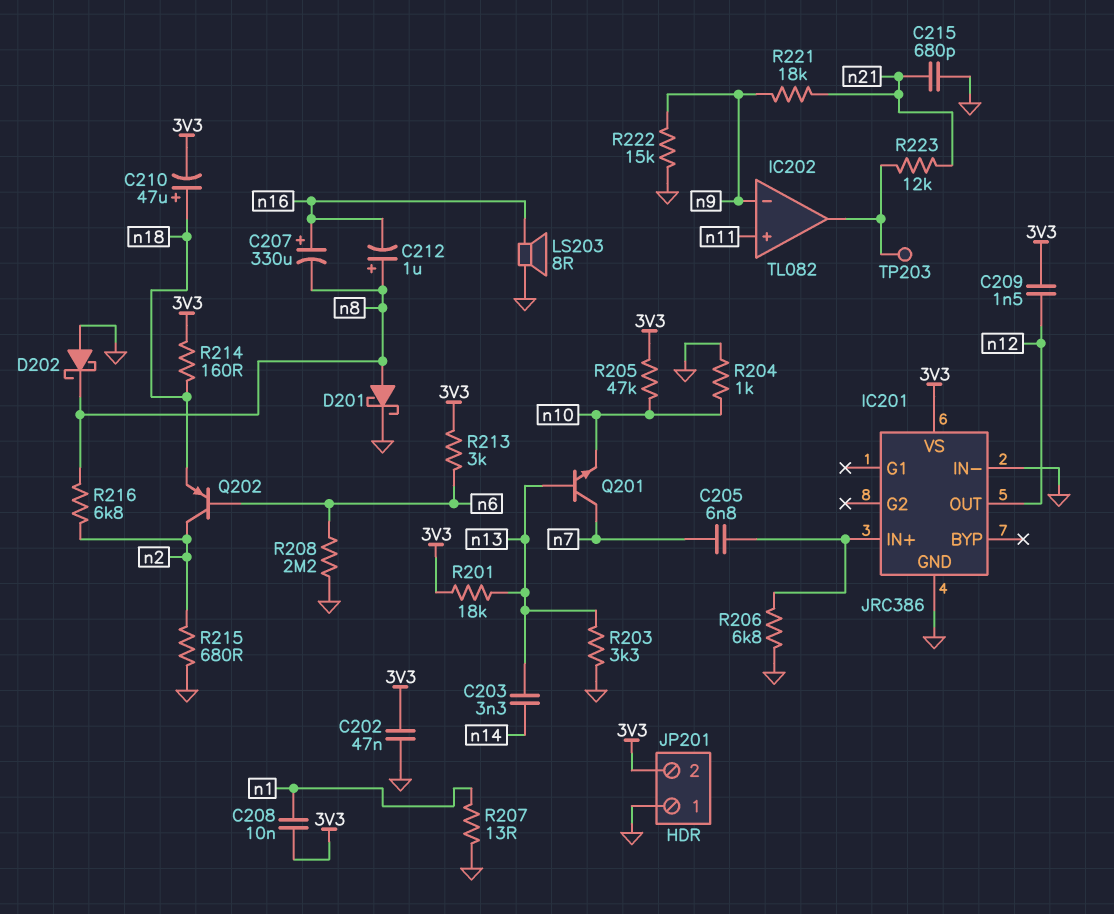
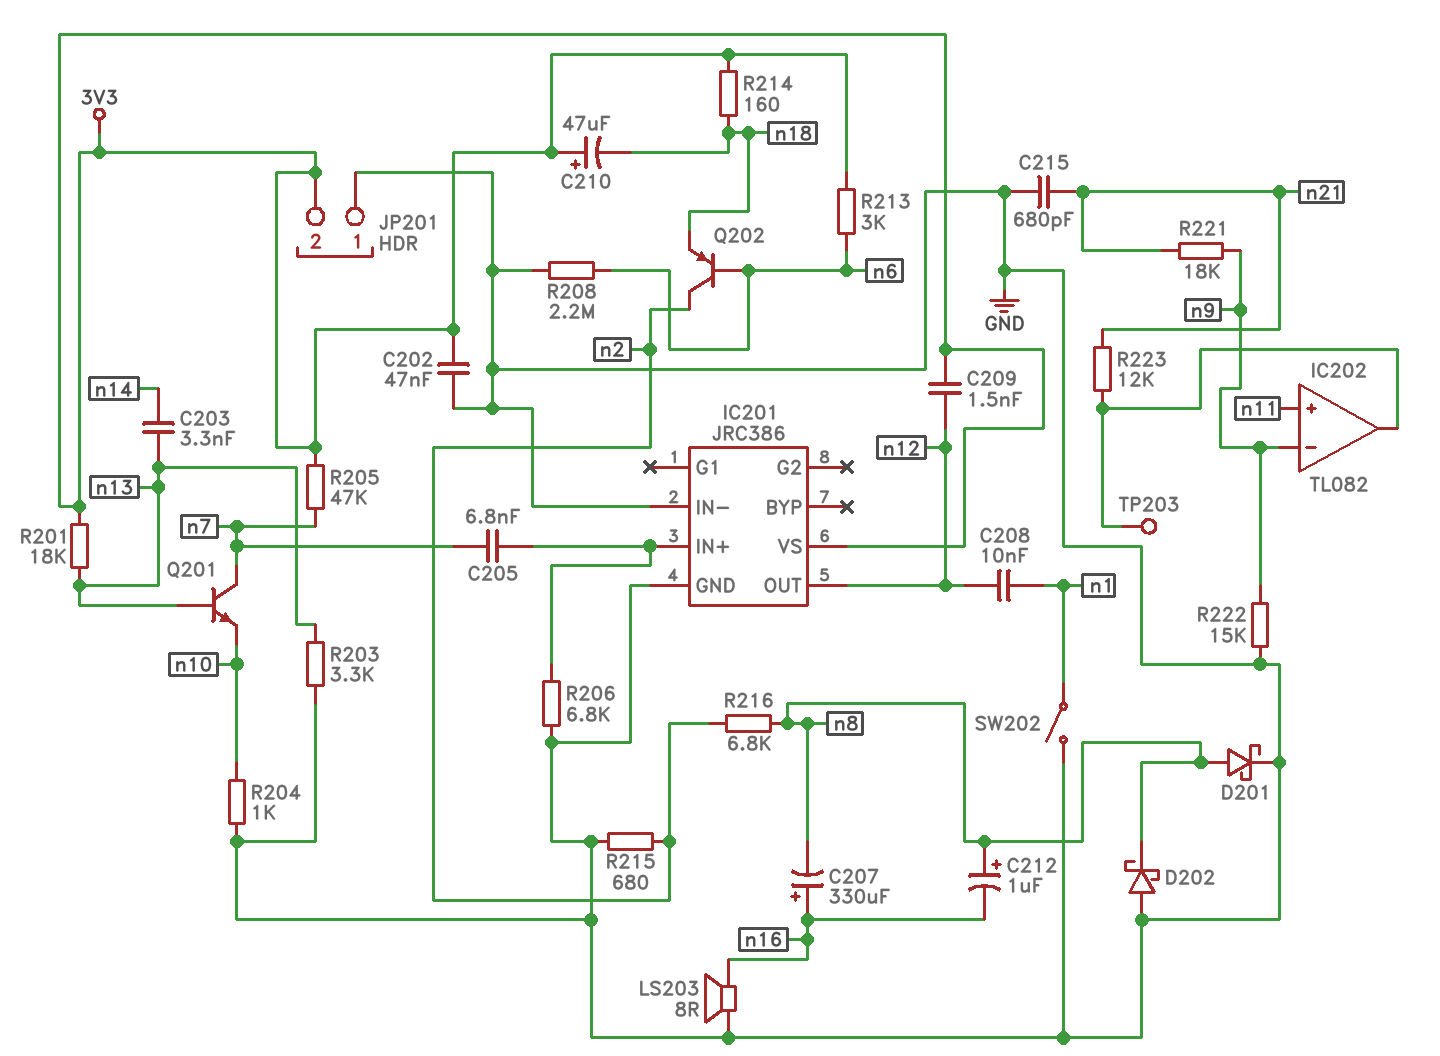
C208: 10nF (3V3, n1) -> 10nF (n1, n12)
C210: 47uF (plus n18, minus 3V3) -> 47uF (plus 3V3, minus n18)
R205: 47k (3V3, n10) -> 47k (3V3, n7)
R207: 13 (GND, n1) -> none
SW202: none -> switch (GND, n1)

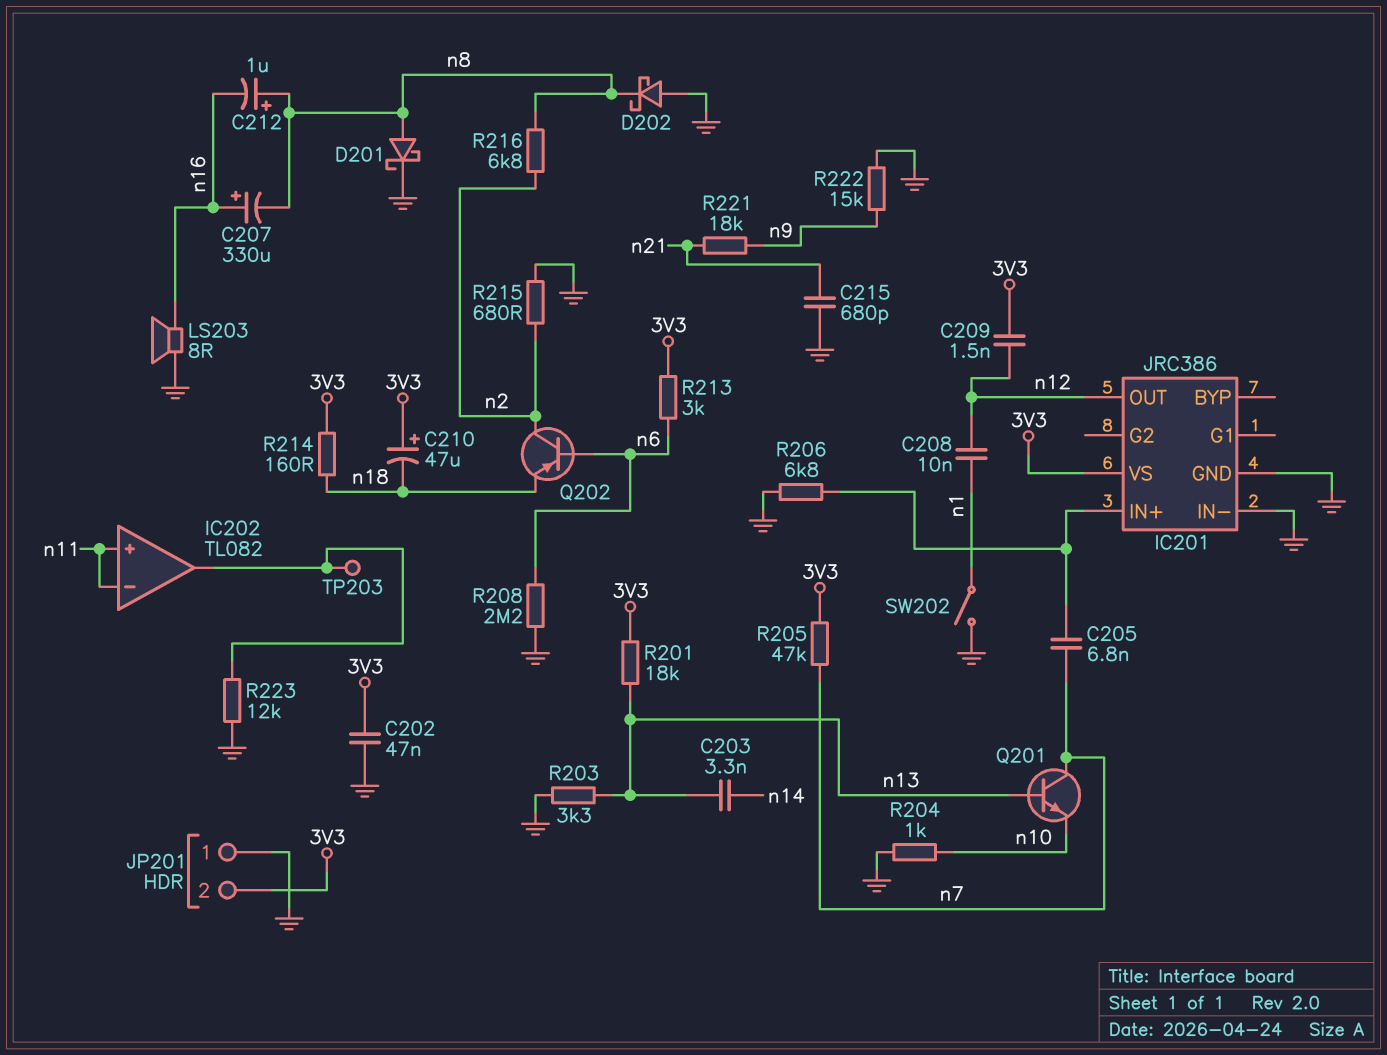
IC202 pin in-: n9 -> n11
R223: 12k (IC202/out, n21) -> 12k (GND, IC202/out)

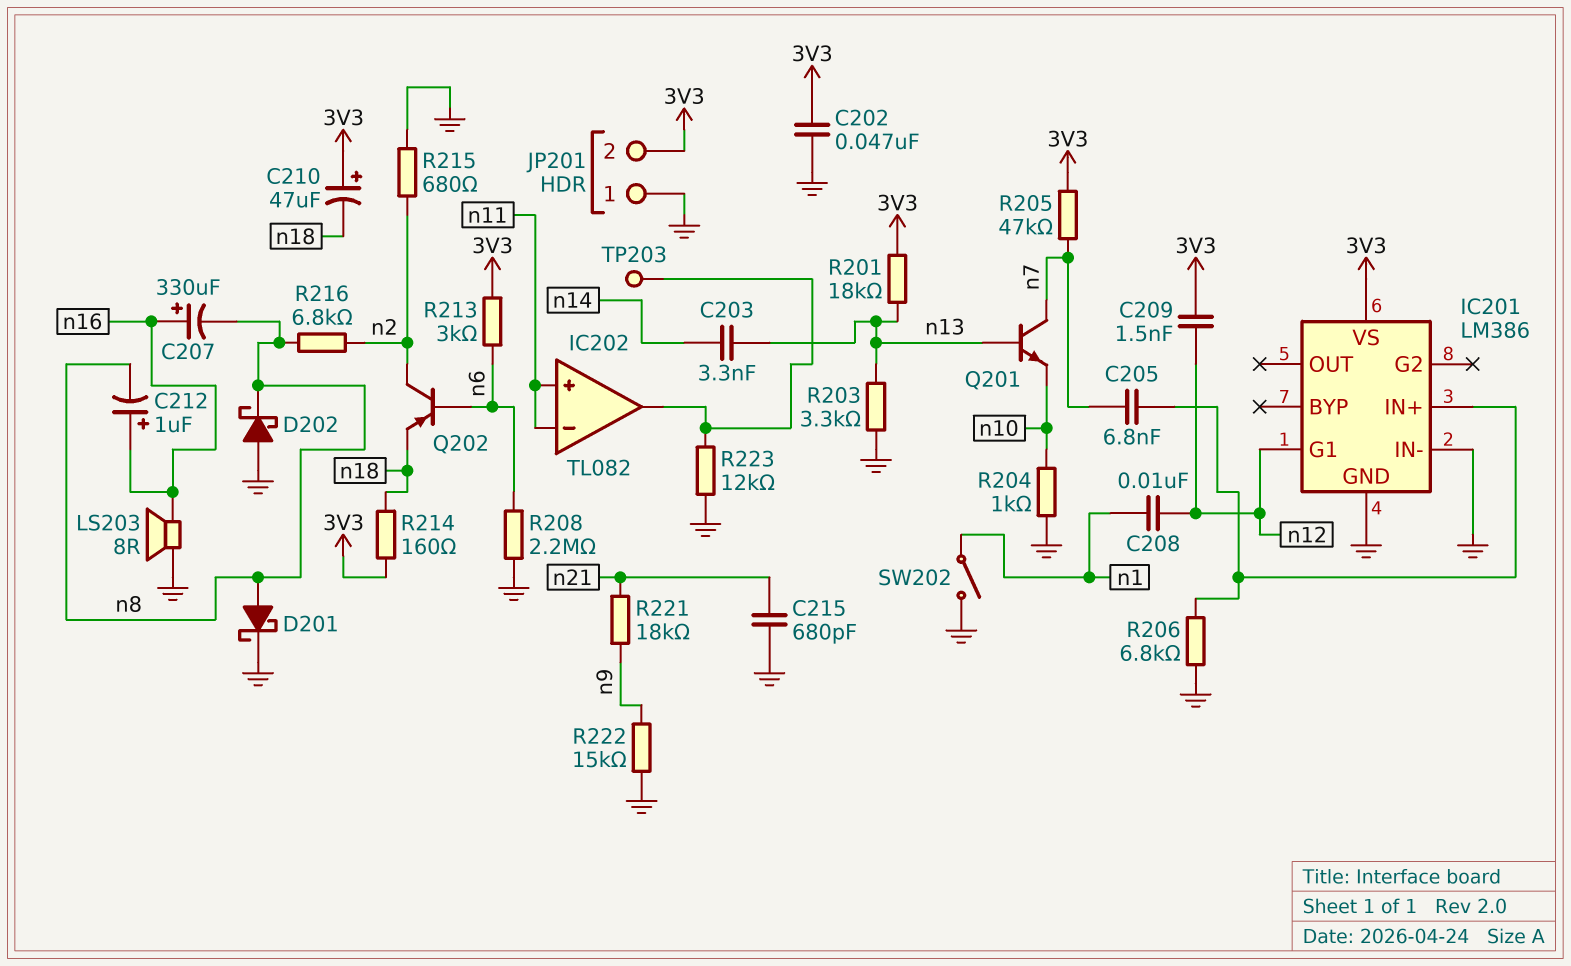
C212: 1uF (plus n8, minus n16) -> 1uF (plus n16, minus n8)
IC201: JRC386 -> LM386
IC201 pin G1: none -> n12
IC201 pin OUT: n12 -> none

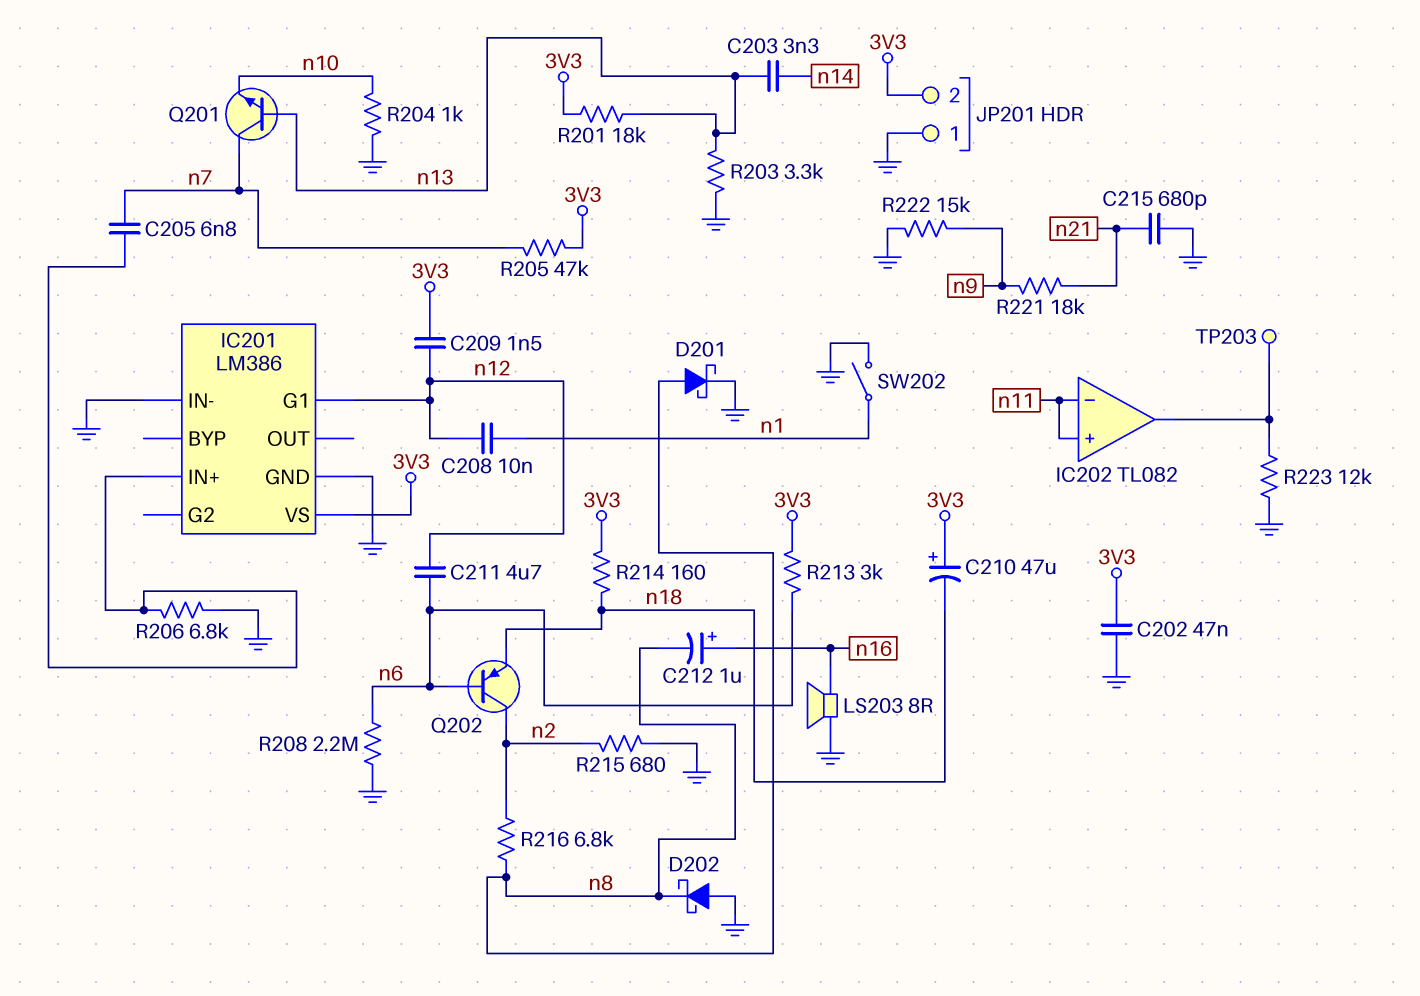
C207: 330uF (plus n16, minus n8) -> none
C211: none -> 4.7uF (n6, n12)

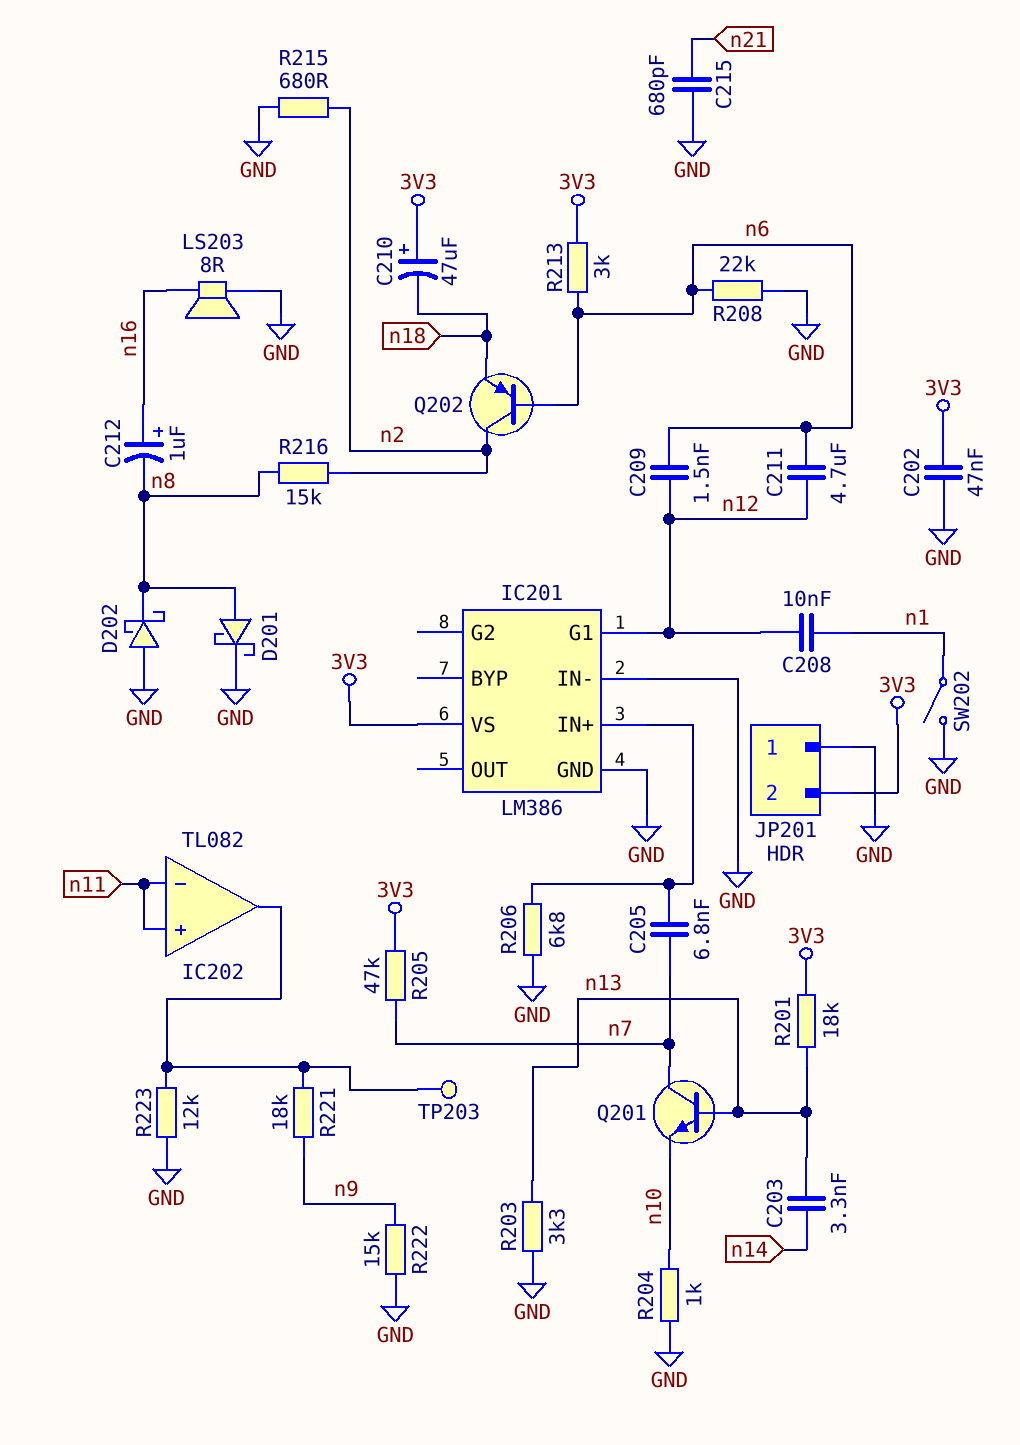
C209: 1.5nF (3V3, n12) -> 1.5nF (n6, n12)
R208: 2.2M (GND, n6) -> 22k (GND, n6)
R214: 160 (3V3, n18) -> none
R216: 6.8k (n2, n8) -> 15k (n2, n8)
R221: 18k (n9, n21) -> 18k (IC202/out, n9)

